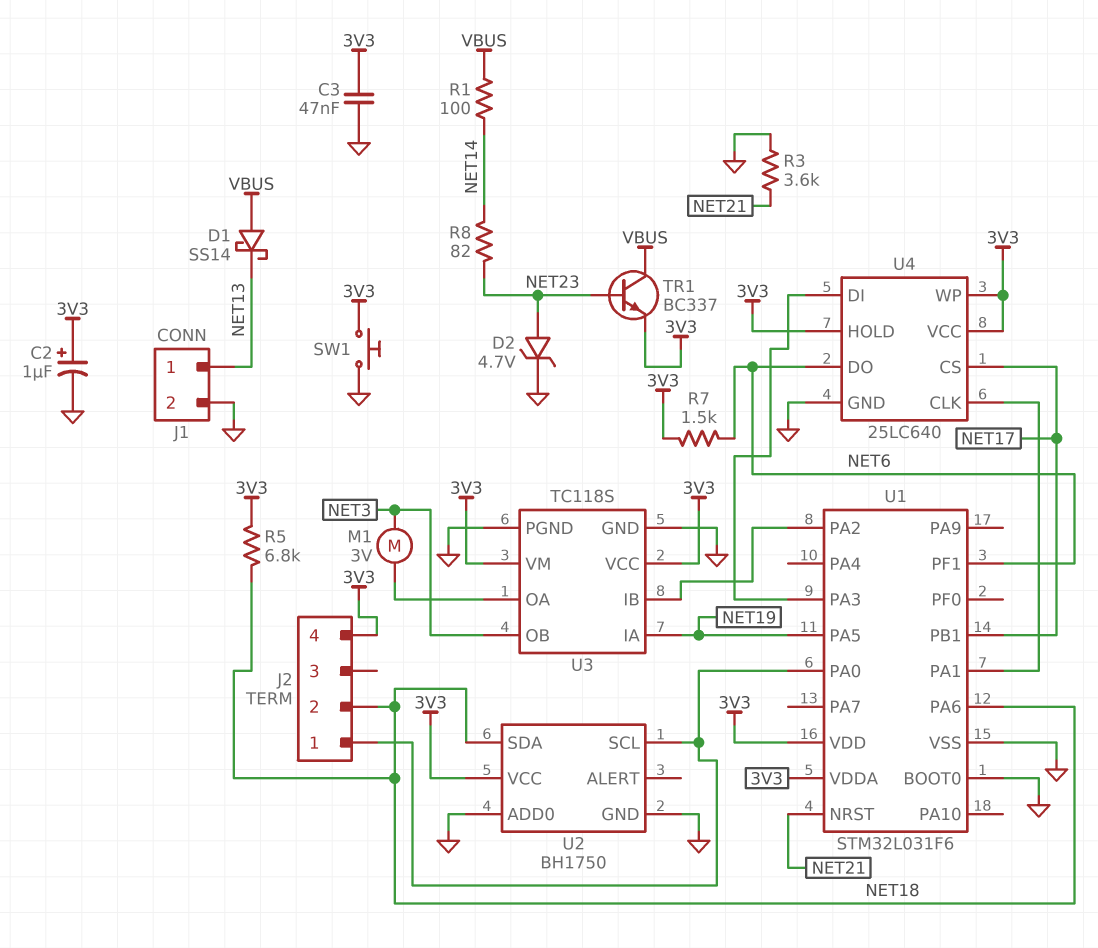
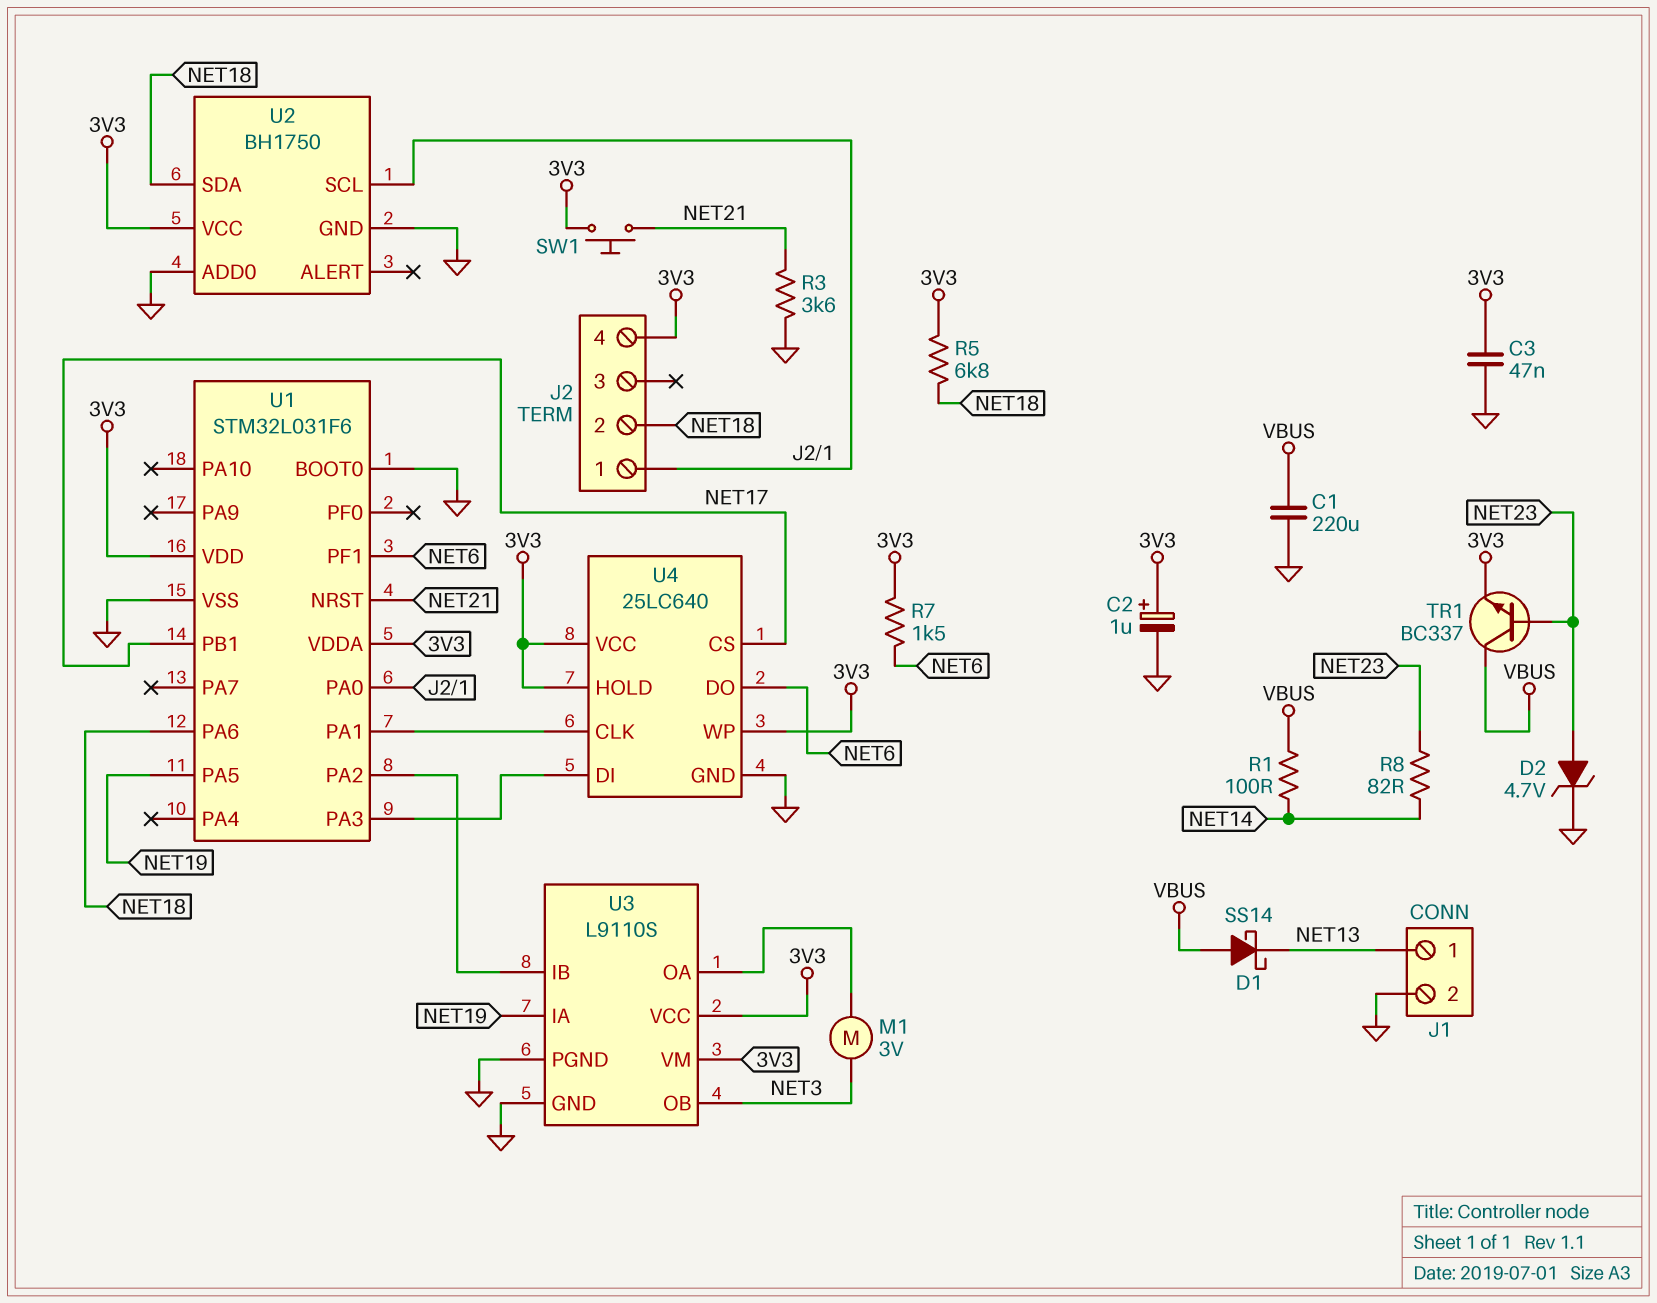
C1: none -> 220uF (GND, VBUS)
SW1: button (3V3, GND) -> button (3V3, NET21)
U3: TC118S -> L9110S

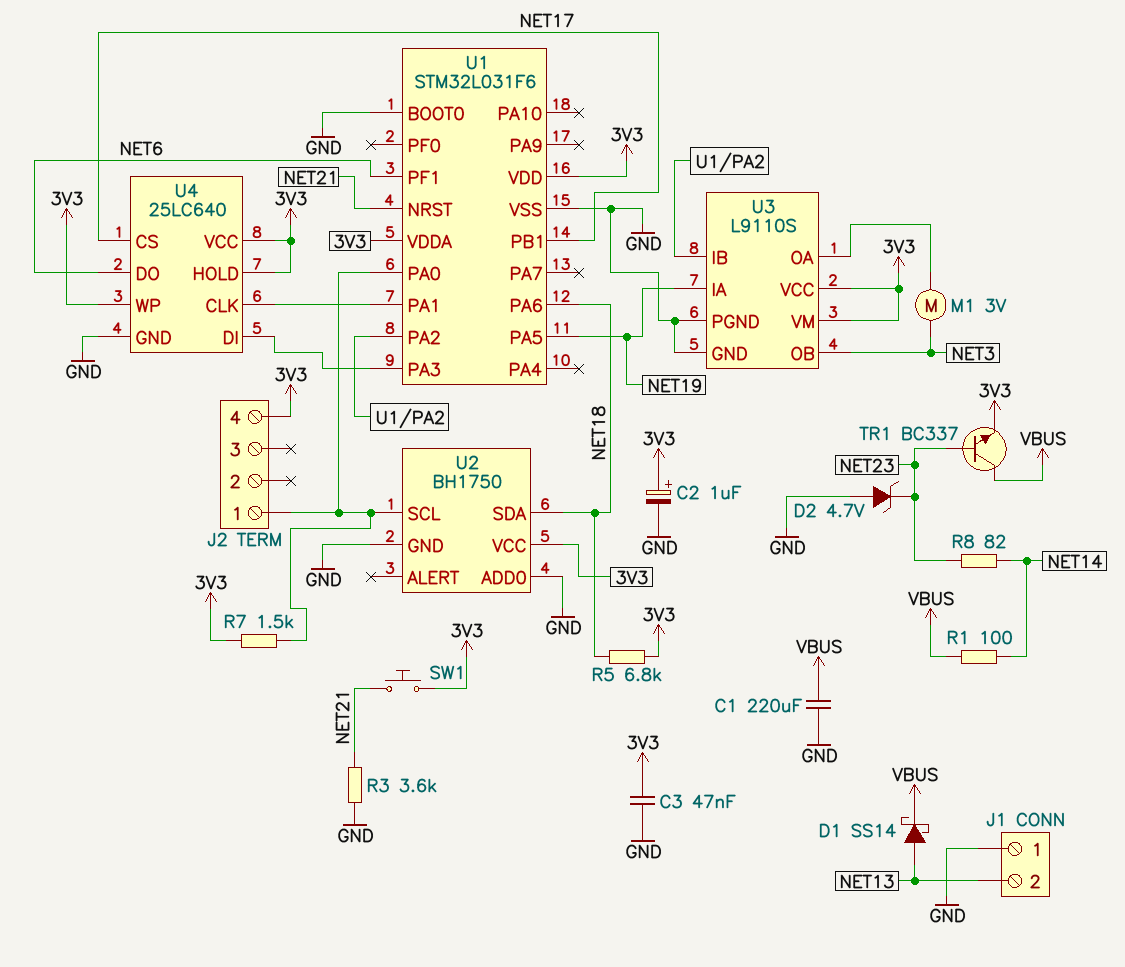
D1: schottky SS14 (A VBUS, K NET13) -> schottky SS14 (A NET13, K VBUS)
D2: zener 4.7V (A NET23, K GND) -> zener 4.7V (A GND, K NET23)
J1 pin 1: NET13 -> GND
J1 pin 2: GND -> NET13
J2 pin 2: NET18 -> none
R7: 1.5k (3V3, NET6) -> 1.5k (3V3, J2/1)

